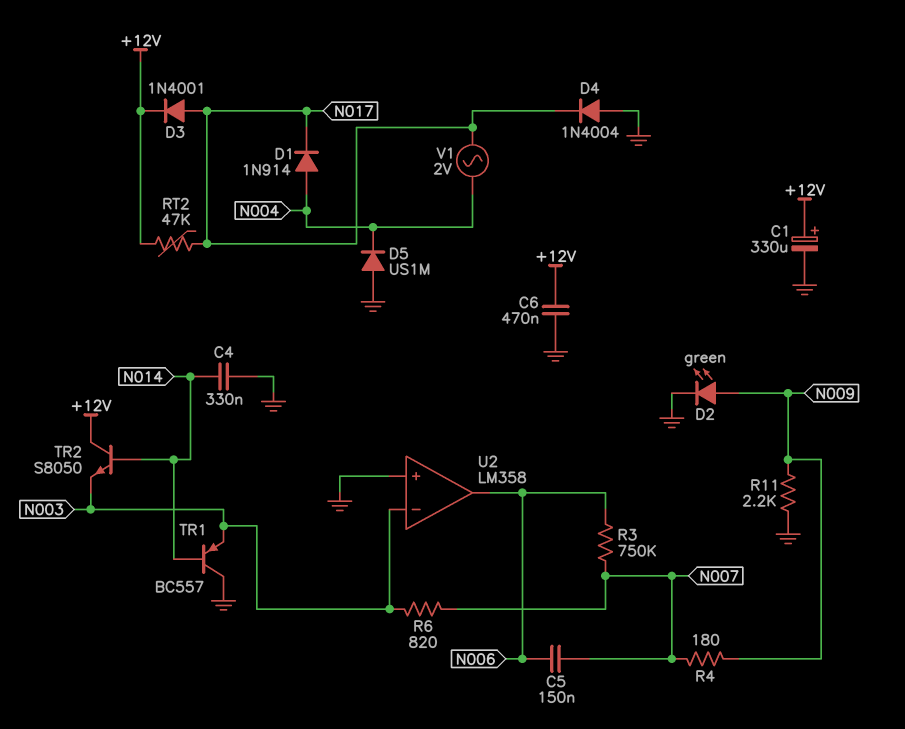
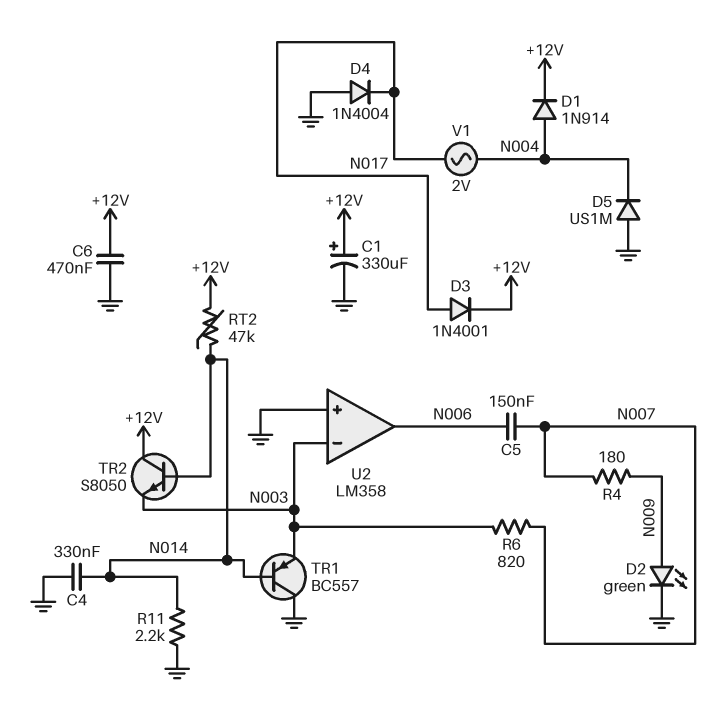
D1: diode 1N914 (A N004, K N017) -> diode 1N914 (A N004, K +12V)
R3: 750k (N006, N007) -> none
R11: 2.2k (GND, N009) -> 2.2k (GND, N014)
RT2: 47k (+12V, N017) -> 47k (+12V, N014)

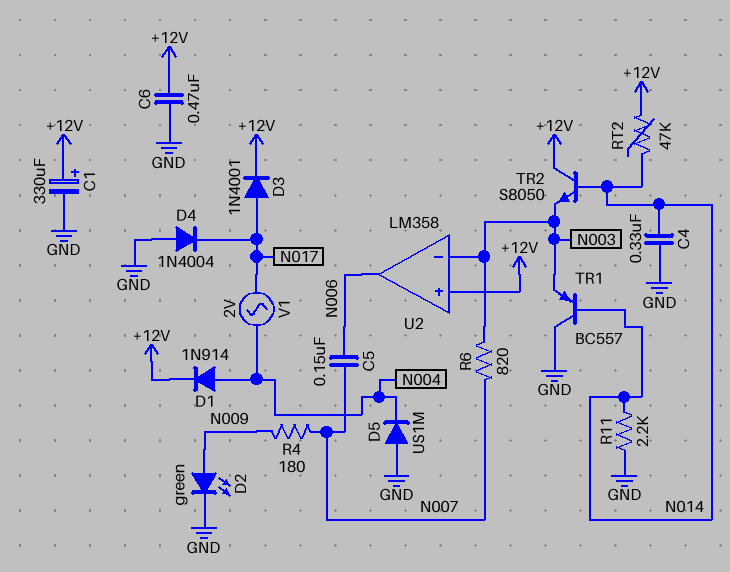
U2 pin in+: GND -> +12V

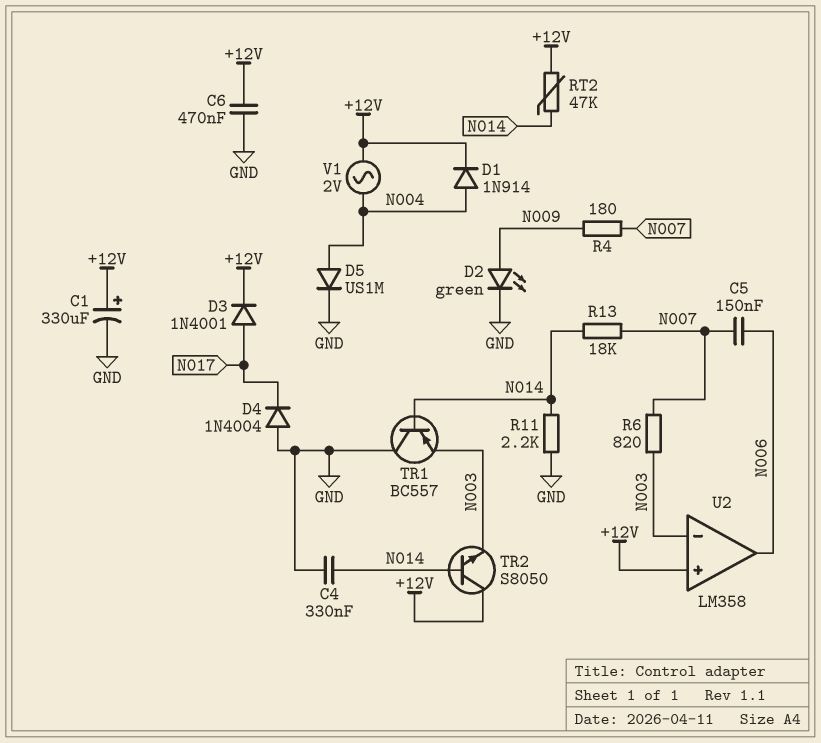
D5: diode US1M (A GND, K N004) -> diode US1M (A N004, K GND)
R13: none -> 18k (N007, N014)
V1: AC 2V (N004, N017) -> AC 2V (+12V, N004)

